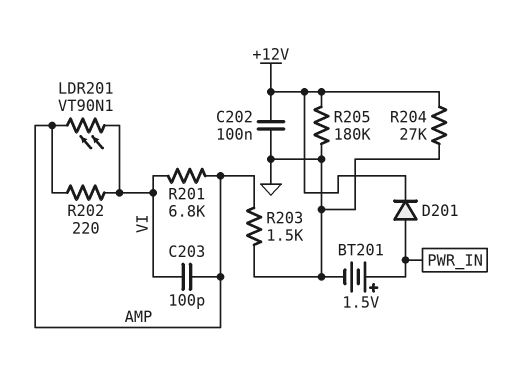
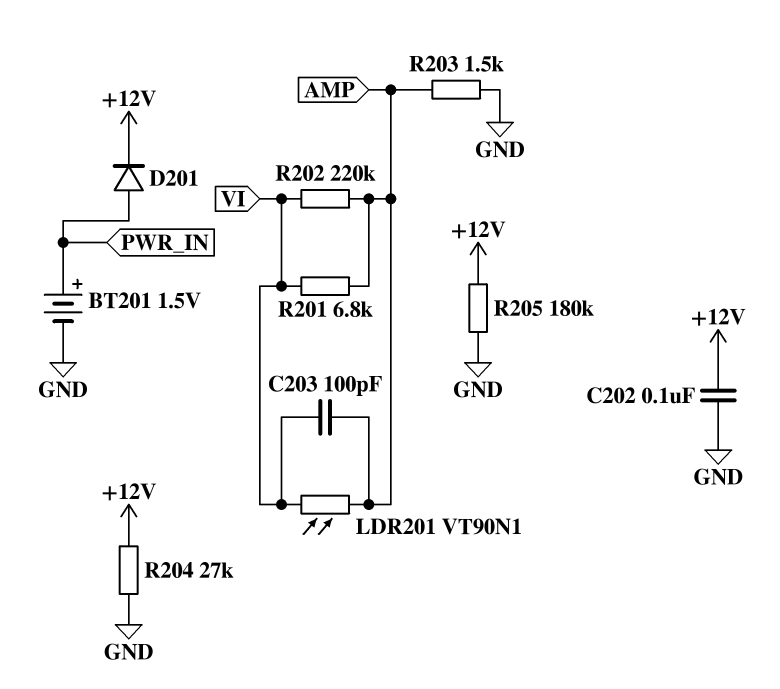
R202: 220 (AMP, VI) -> 220k (AMP, VI)

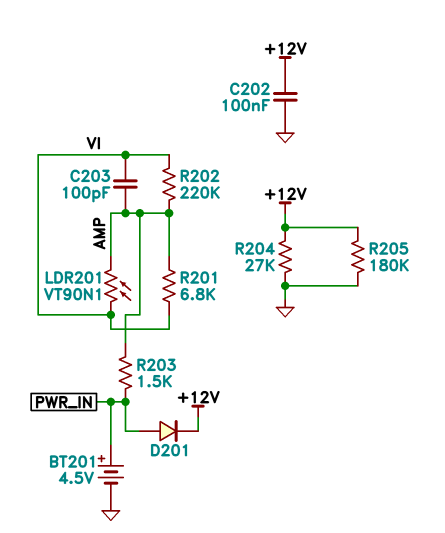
BT201: 1.5V (plus PWR_IN, minus GND) -> 4.5V (plus PWR_IN, minus GND)
R203: 1.5k (AMP, GND) -> 1.5k (AMP, PWR_IN)

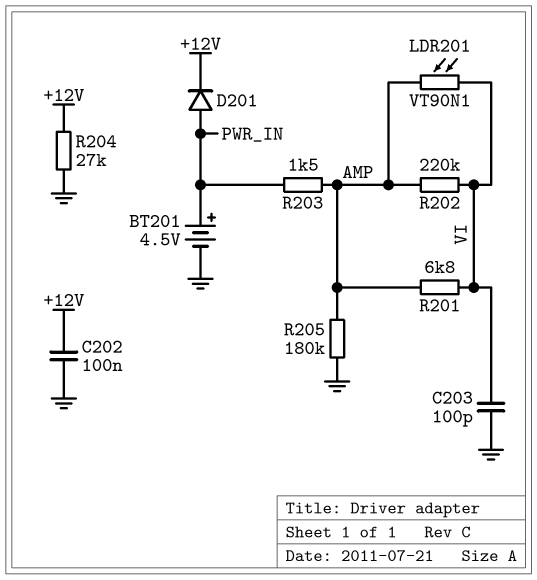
C203: 100pF (AMP, VI) -> 100pF (GND, VI)
R205: 180k (+12V, GND) -> 180k (AMP, GND)

